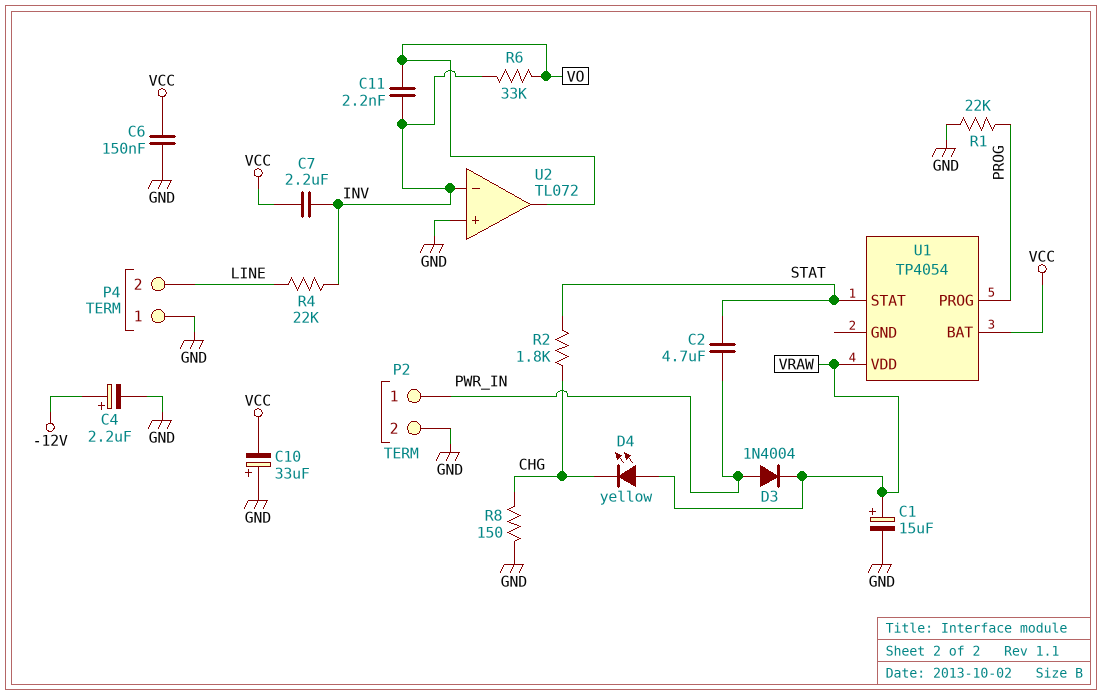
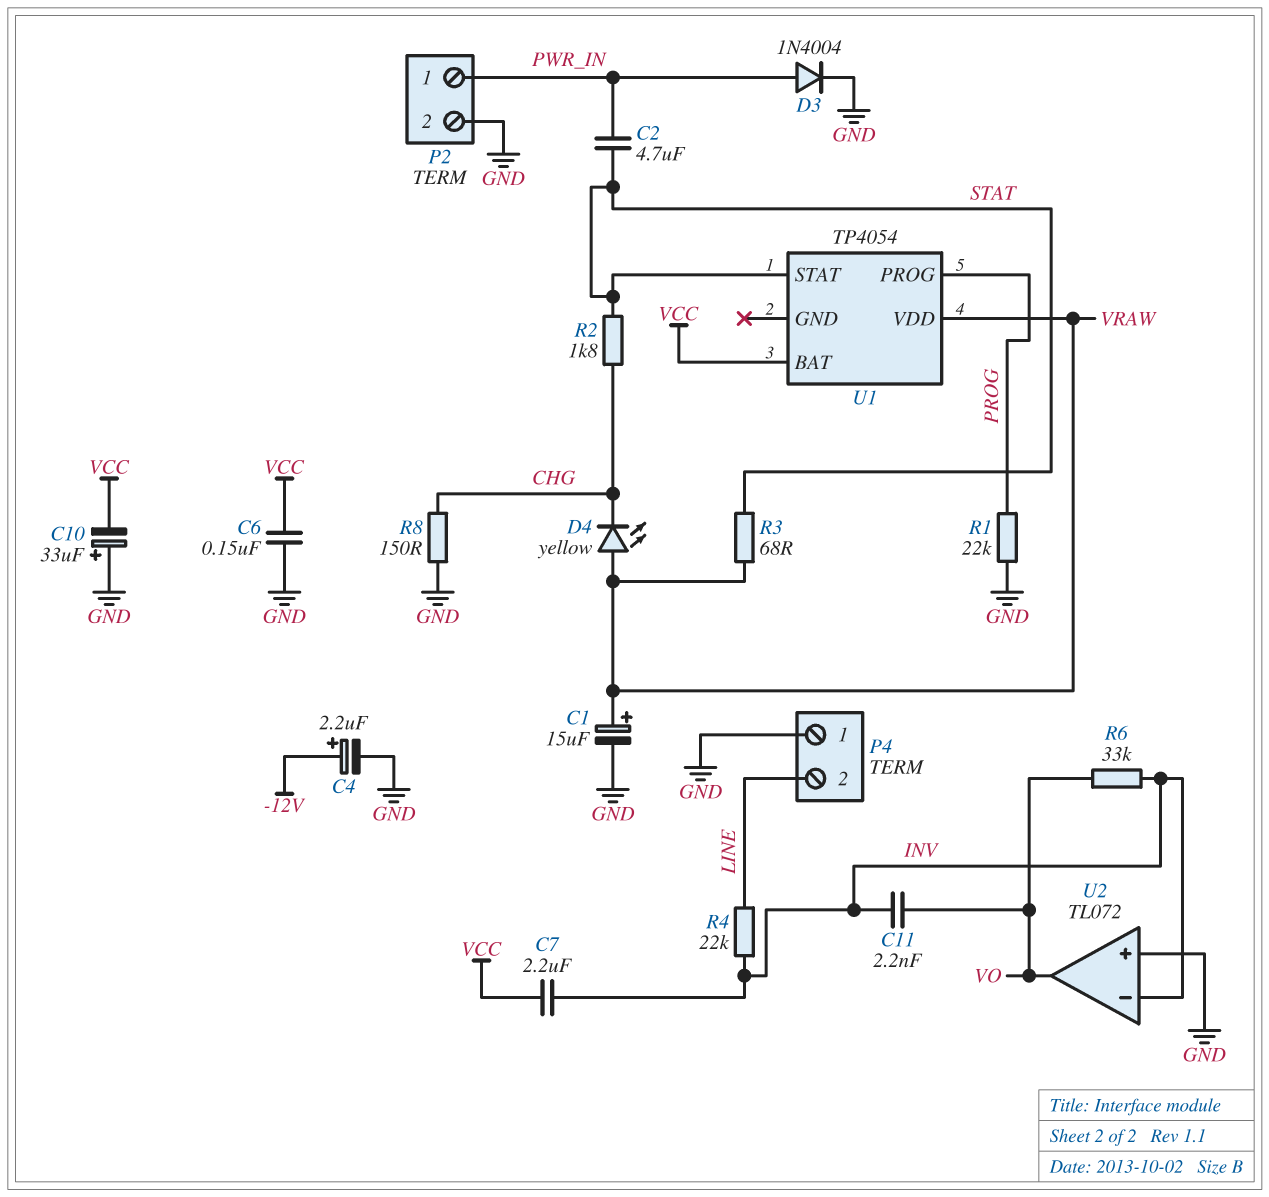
D3: diode 1N4004 (A PWR_IN, K VRAW) -> diode 1N4004 (A PWR_IN, K GND)
R3: none -> 68 (STAT, VRAW)

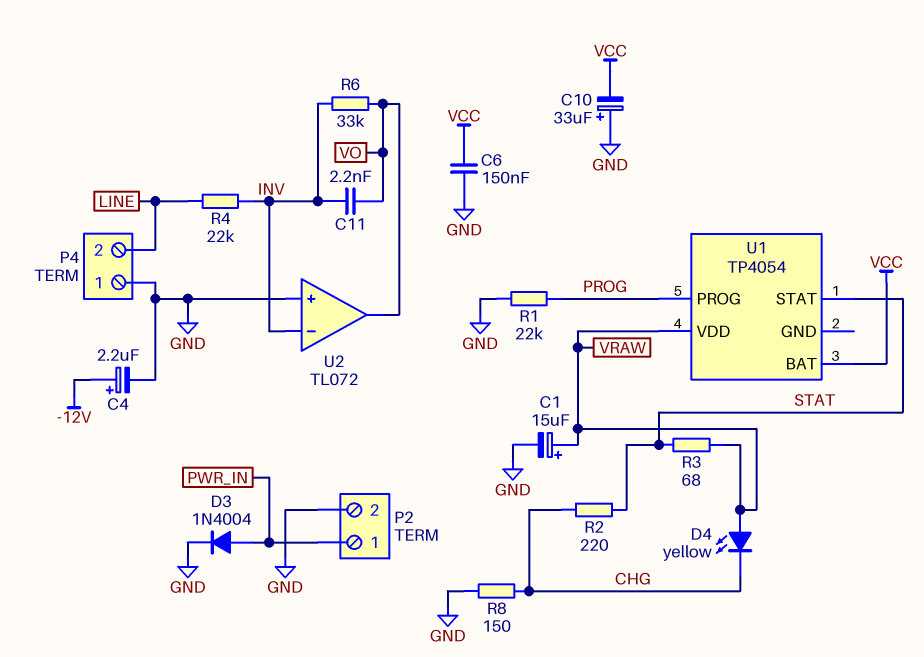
C2: 4.7uF (PWR_IN, STAT) -> none
C7: 2.2uF (INV, VCC) -> none
R2: 1.8k (CHG, STAT) -> 220 (CHG, STAT)

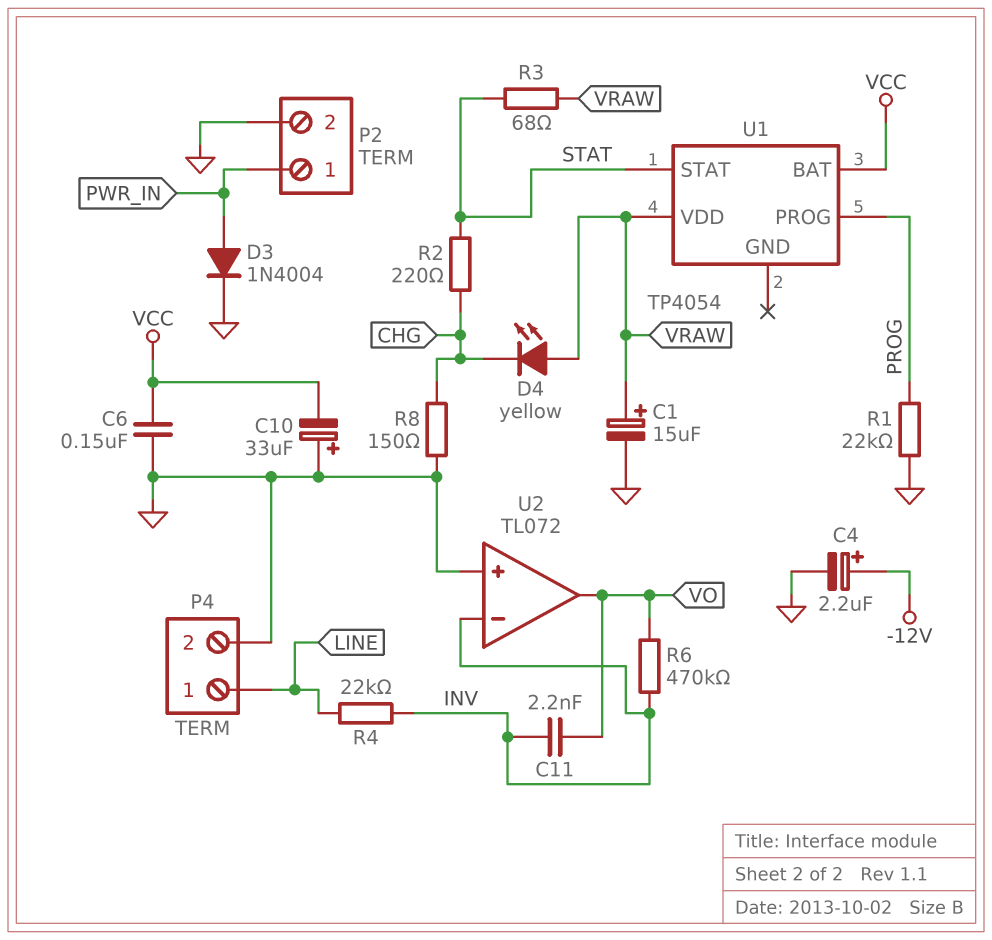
P4 pin 1: GND -> LINE
P4 pin 2: LINE -> GND
R6: 33k (INV, VO) -> 470k (INV, VO)

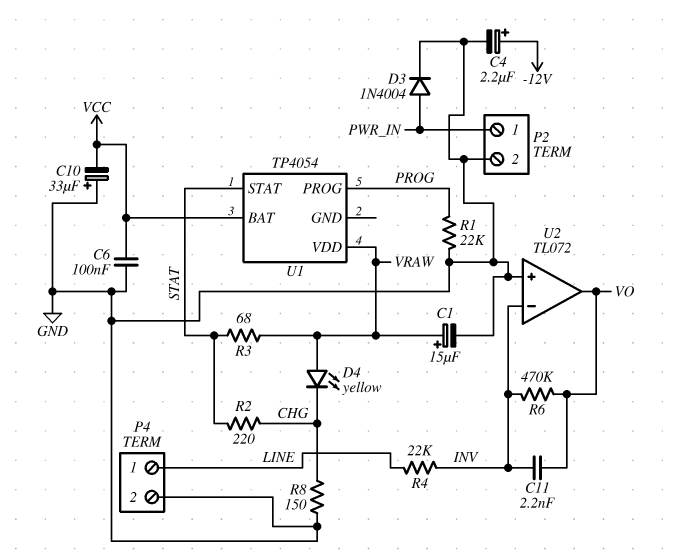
C6: 150nF (GND, VCC) -> 100nF (GND, VCC)

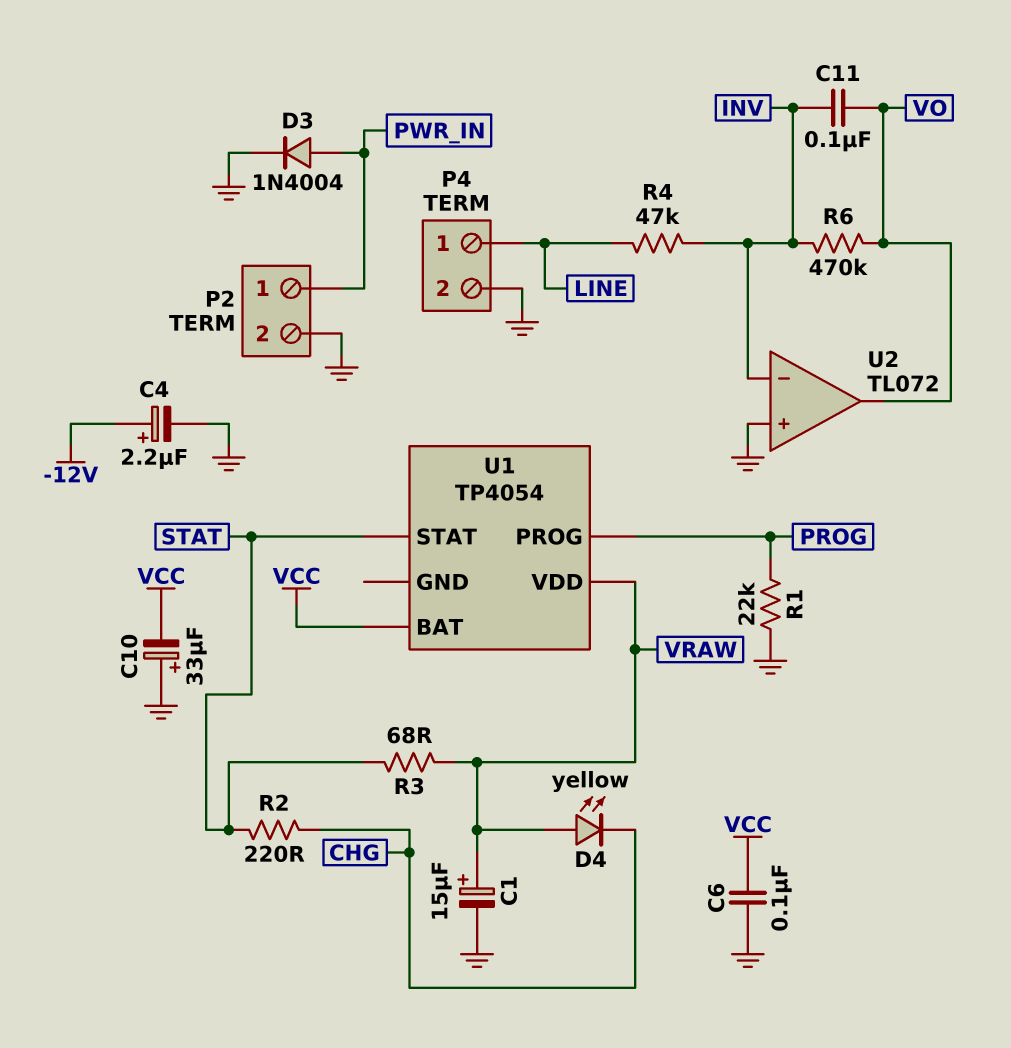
C11: 2.2nF (INV, VO) -> 100nF (INV, VO)
R4: 22k (INV, LINE) -> 47k (INV, LINE)
R8: 150 (CHG, GND) -> none

